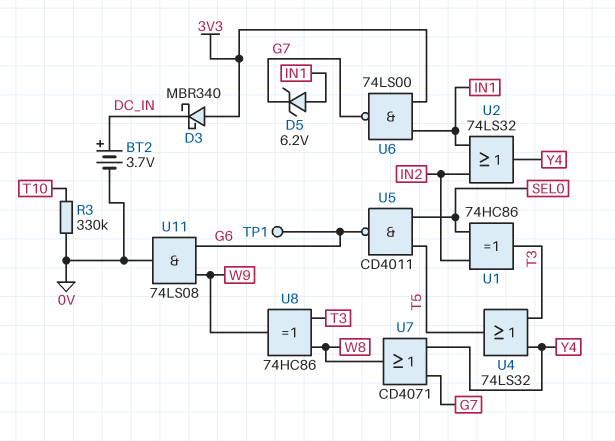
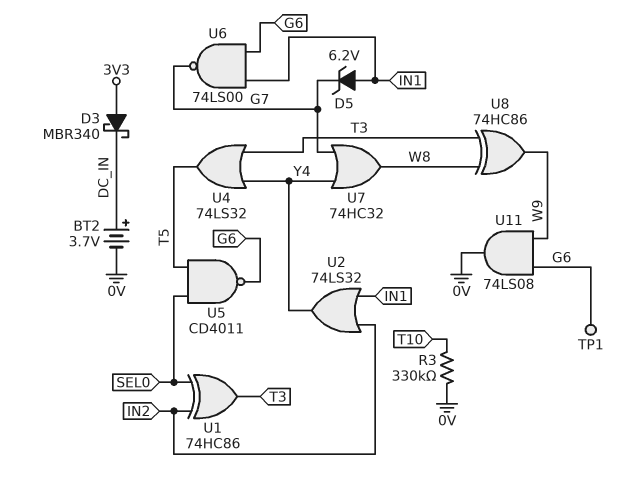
U6: NAND 74LS00 (in 3V3, in IN1, out G7) -> NAND 74LS00 (in G6, in IN1, out G7)
U7: OR CD4071 (in G7, in Y4, out W8) -> OR 74HC32 (in G7, in Y4, out W8)

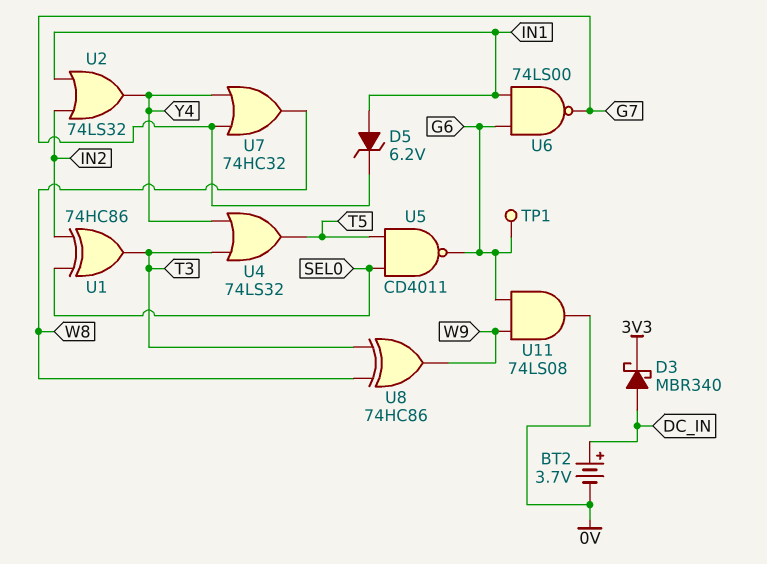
D3: schottky MBR340 (A 3V3, K DC_IN) -> schottky MBR340 (A DC_IN, K 3V3)
R3: 330k (0V, T10) -> none

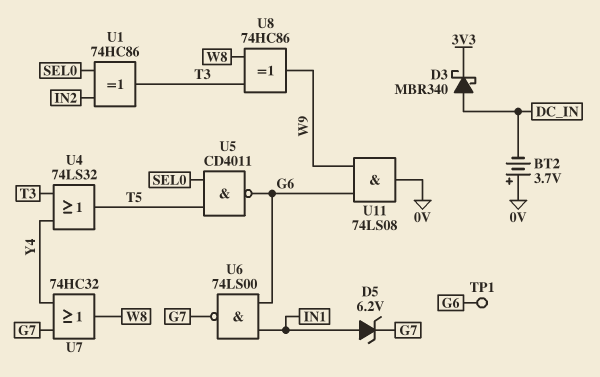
BT2: 3.7V (plus DC_IN, minus 0V) -> 3.7V (plus 0V, minus DC_IN)
U2: OR 74LS32 (in IN1, in IN2, out Y4) -> none

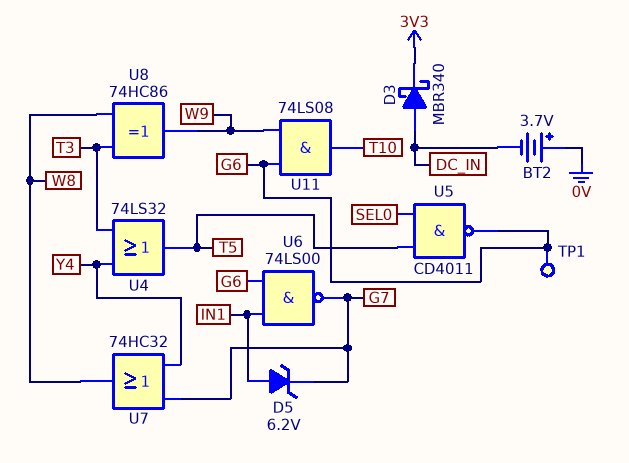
U1: XOR 74HC86 (in IN2, in SEL0, out T3) -> none
U11: AND 74LS08 (in G6, in W9, out 0V) -> AND 74LS08 (in G6, in W9, out T10)

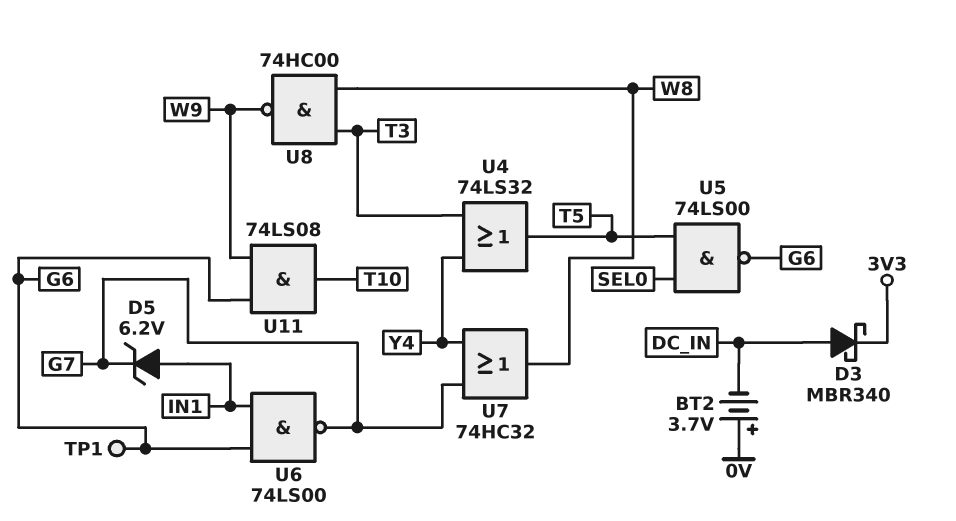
U5: NAND CD4011 (in SEL0, in T5, out G6) -> NAND 74LS00 (in SEL0, in T5, out G6)
U8: XOR 74HC86 (in T3, in W8, out W9) -> NAND 74HC00 (in T3, in W8, out W9)

